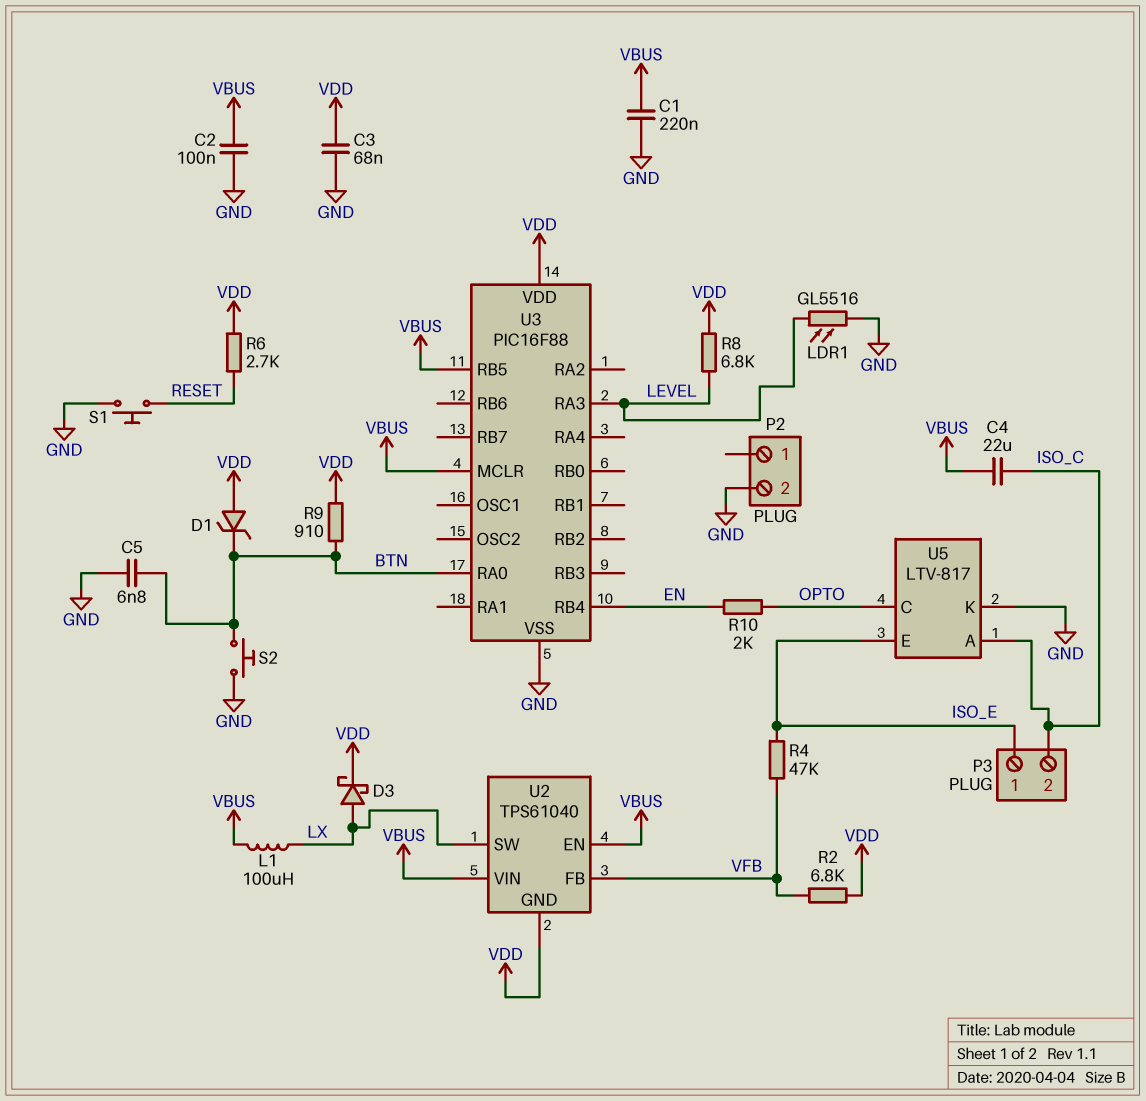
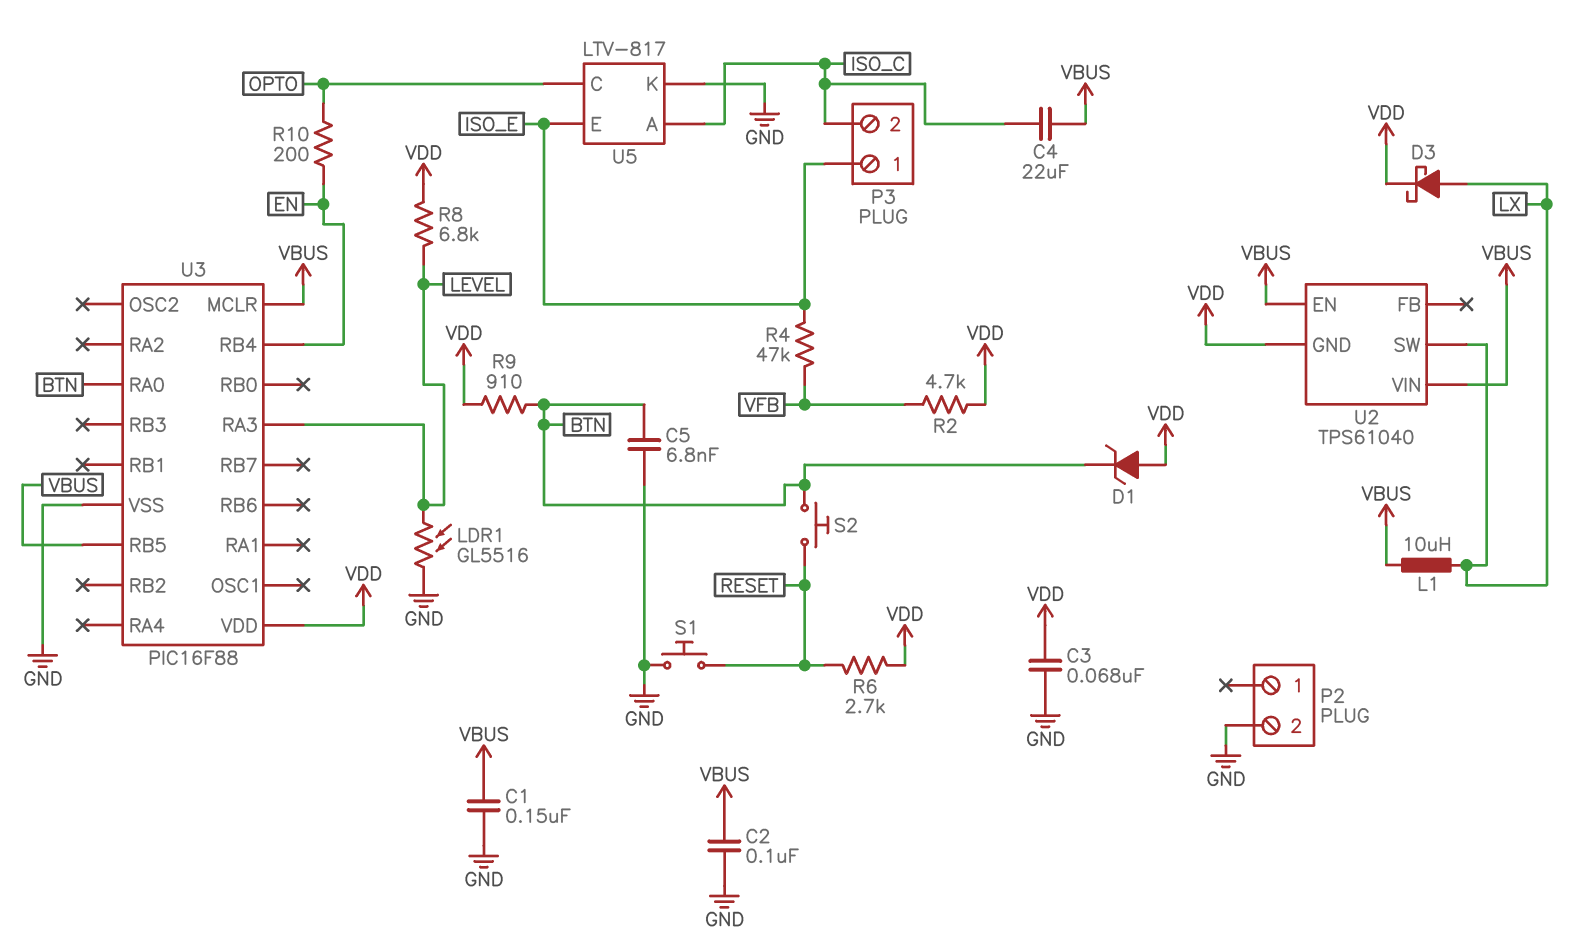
C1: 220nF (GND, VBUS) -> 150nF (GND, VBUS)
L1: 100uH (LX, VBUS) -> 10uH (LX, VBUS)
R2: 6.8k (VDD, VFB) -> 4.7k (VDD, VFB)
R10: 2k (EN, OPTO) -> 200 (EN, OPTO)
S2: button (BTN, GND) -> button (BTN, RESET)
U2 pin FB: VFB -> none

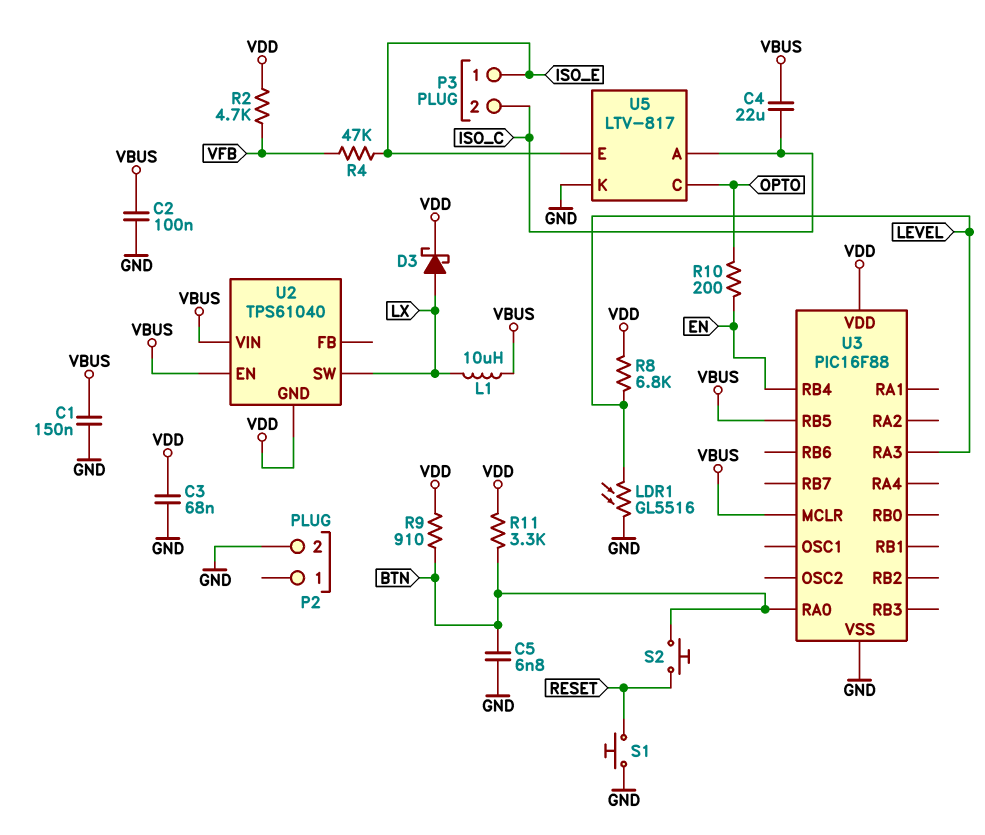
D1: zener (A VDD, K BTN) -> none
R6: 2.7k (RESET, VDD) -> none
R11: none -> 3.3k (BTN, VDD)

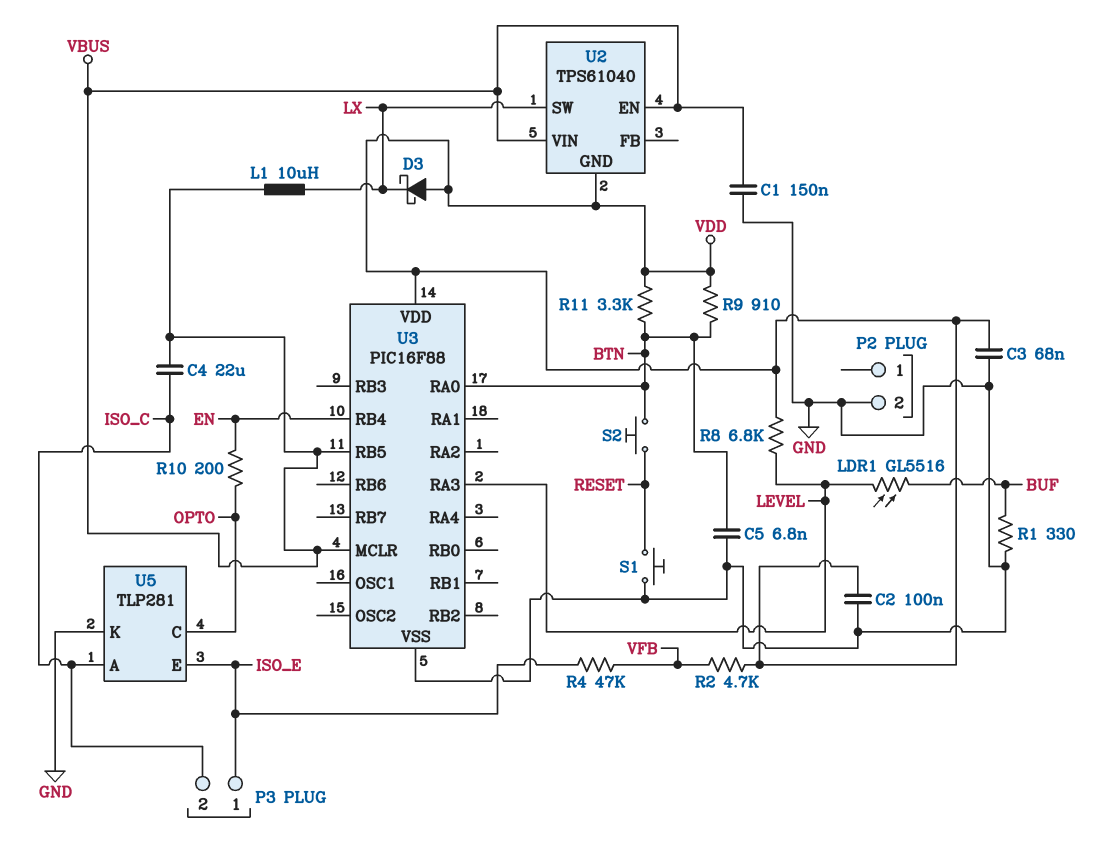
C2: 100nF (GND, VBUS) -> 100nF (GND, VDD)
D3: schottky (A LX, K VDD) -> schottky (A VDD, K LX)
LDR1: GL5516 (GND, LEVEL) -> GL5516 (BUF, LEVEL)
R1: none -> 330 (BUF, GND)
U5: LTV-817 -> TLP281

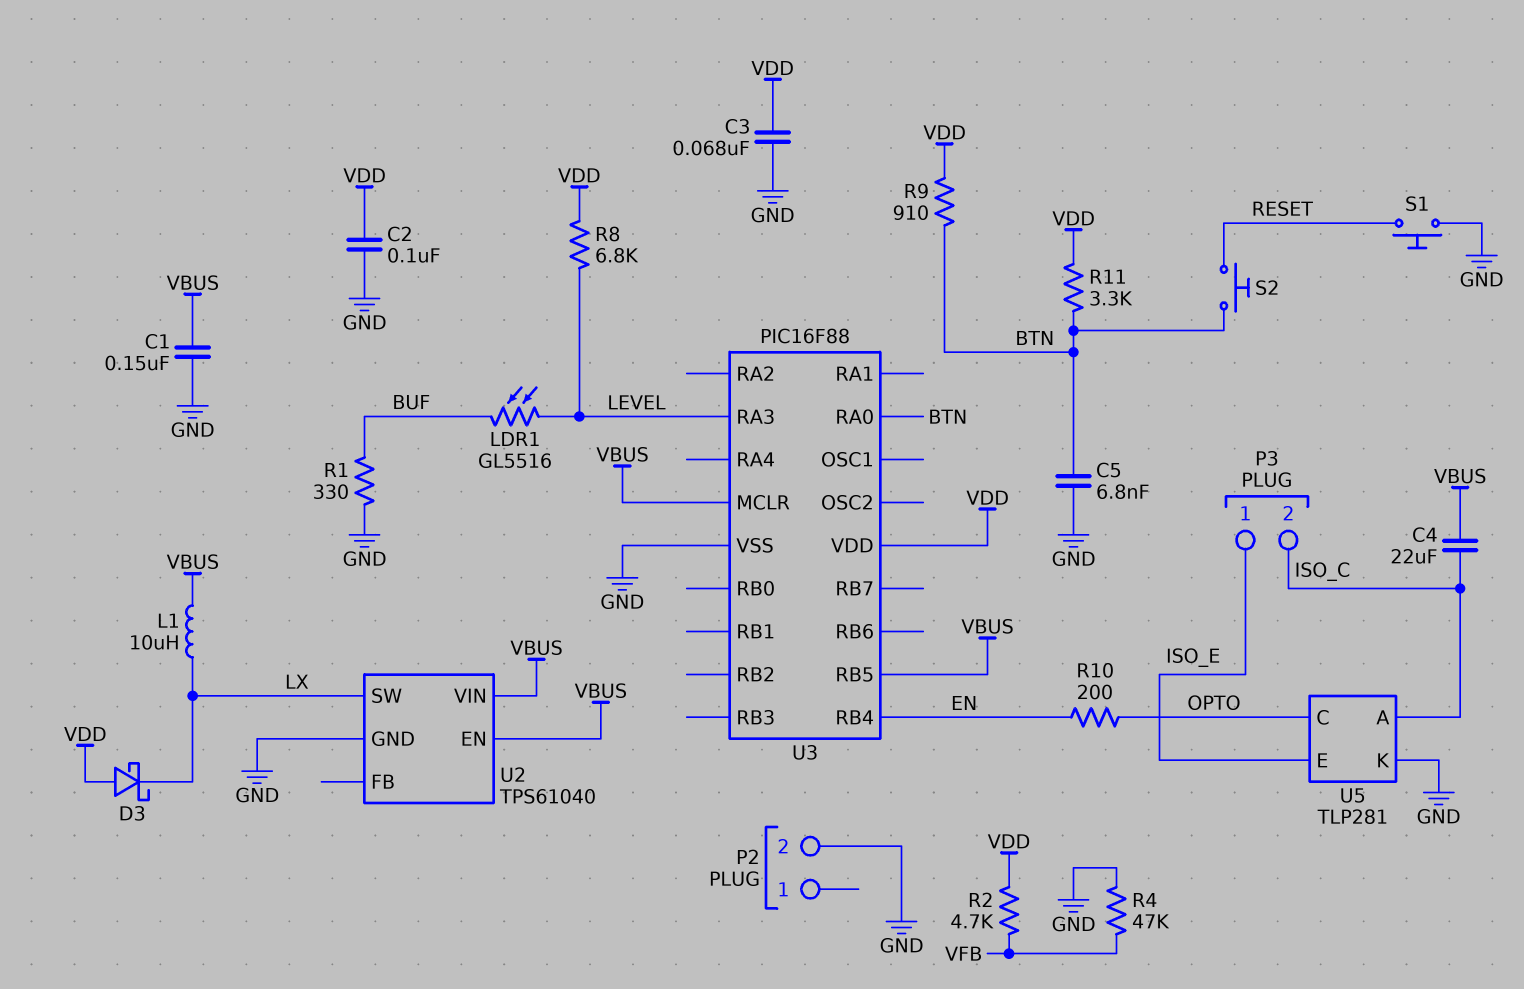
R4: 47k (ISO_E, VFB) -> 47k (GND, VFB)
U2 pin GND: VDD -> GND

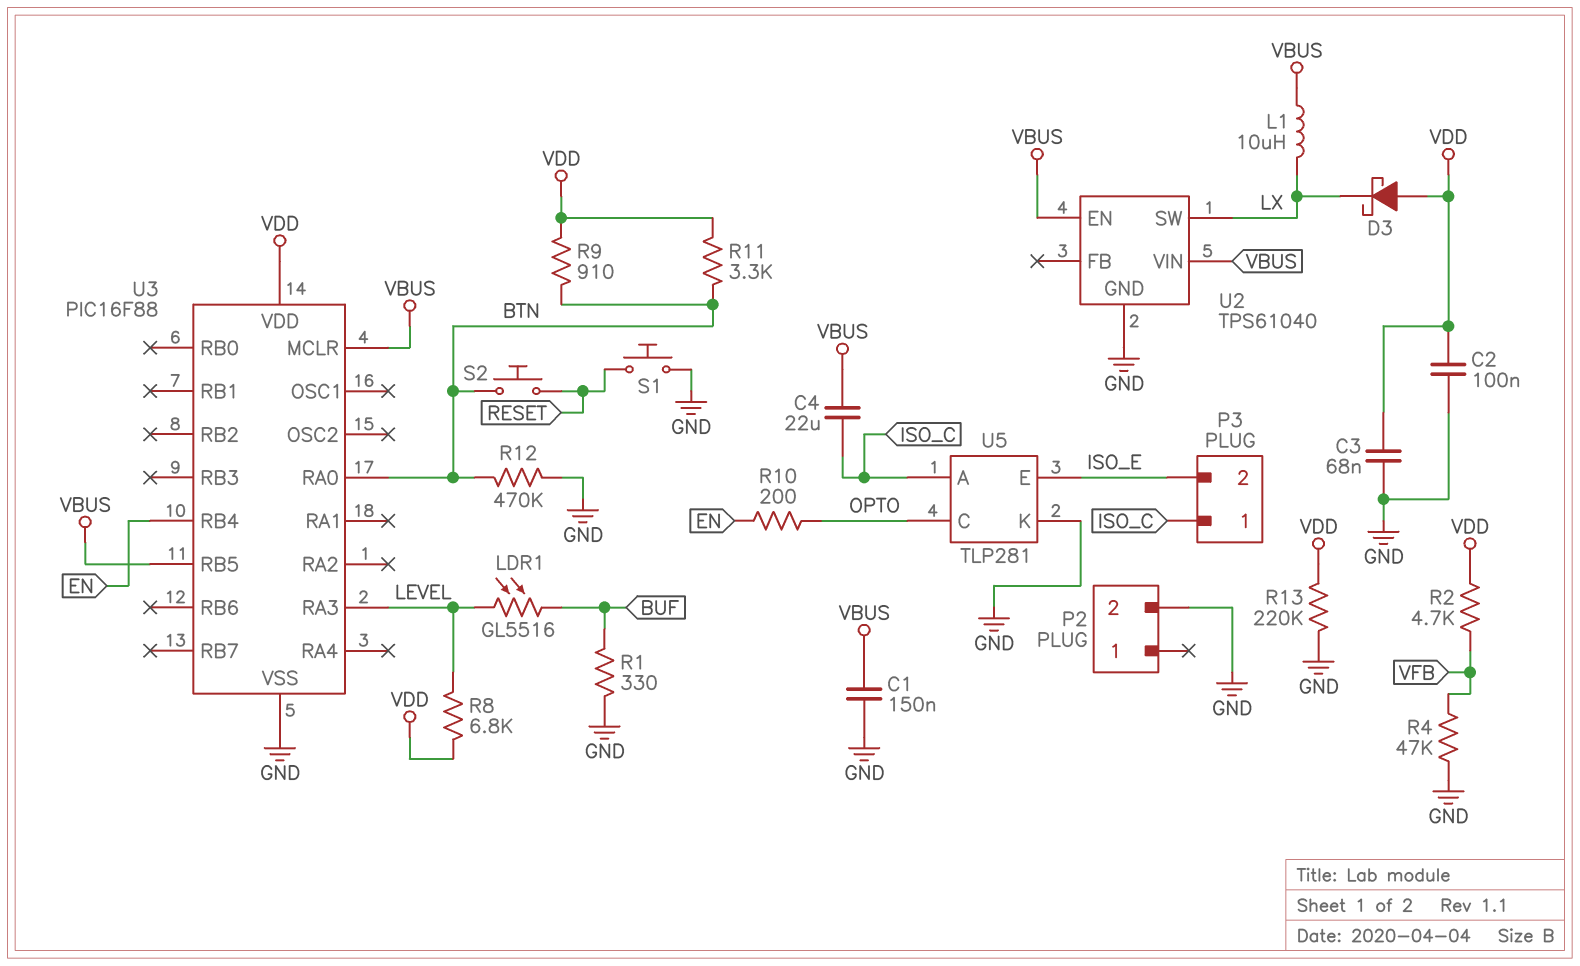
C5: 6.8nF (BTN, GND) -> none
P3 pin 1: ISO_E -> ISO_C
P3 pin 2: ISO_C -> ISO_E
R12: none -> 470k (BTN, GND)
R13: none -> 220k (GND, VDD)

